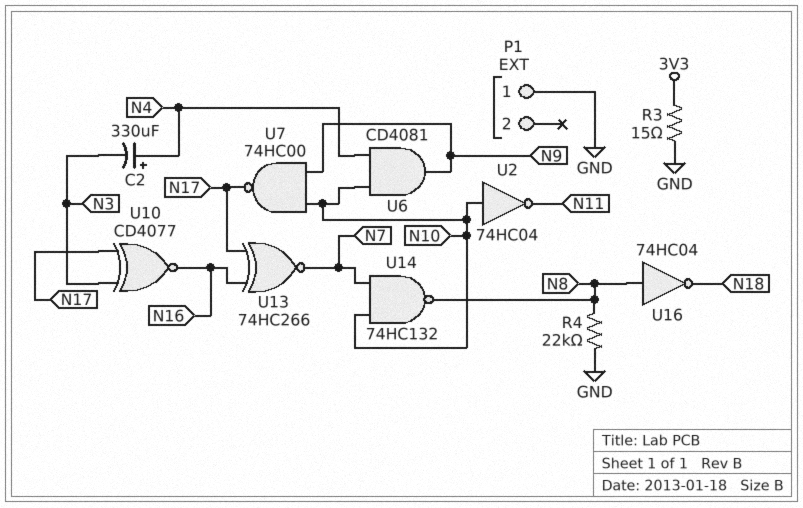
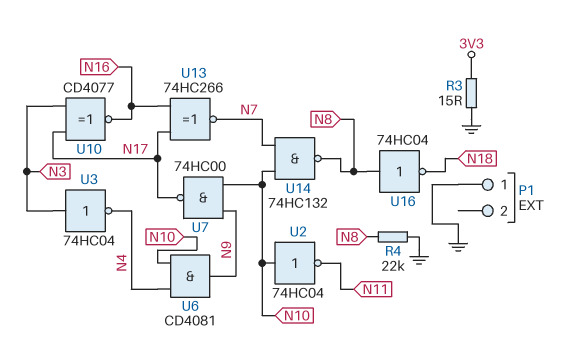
C2: 330uF (plus N4, minus N3) -> none
U3: none -> NOT 74HC04 (in N3, out N4)

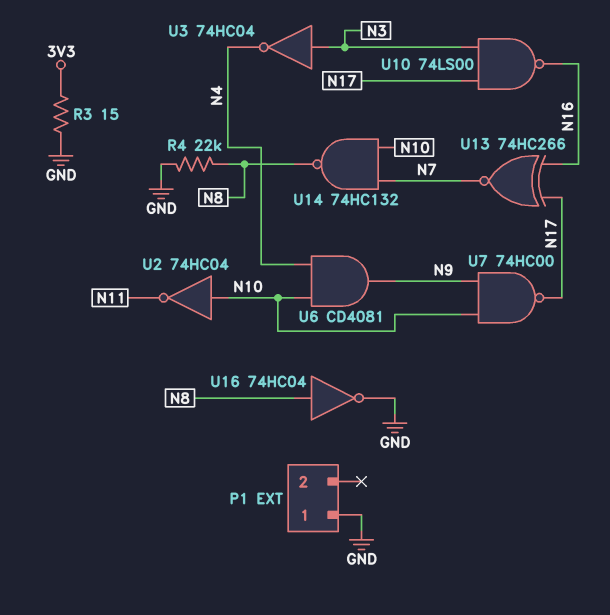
U10: XNOR CD4077 (in N3, in N17, out N16) -> NAND 74LS00 (in N3, in N17, out N16)
U16: NOT 74HC04 (in N8, out N18) -> NOT 74HC04 (in N8, out GND)

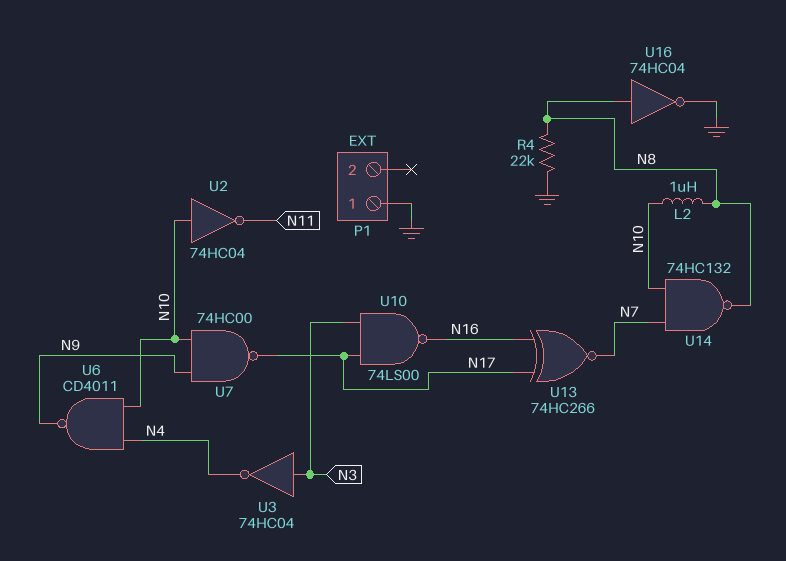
L2: none -> 1uH (N8, N10)
R3: 15 (3V3, GND) -> none
U6: AND CD4081 (in N4, in N10, out N9) -> NAND CD4011 (in N4, in N10, out N9)

